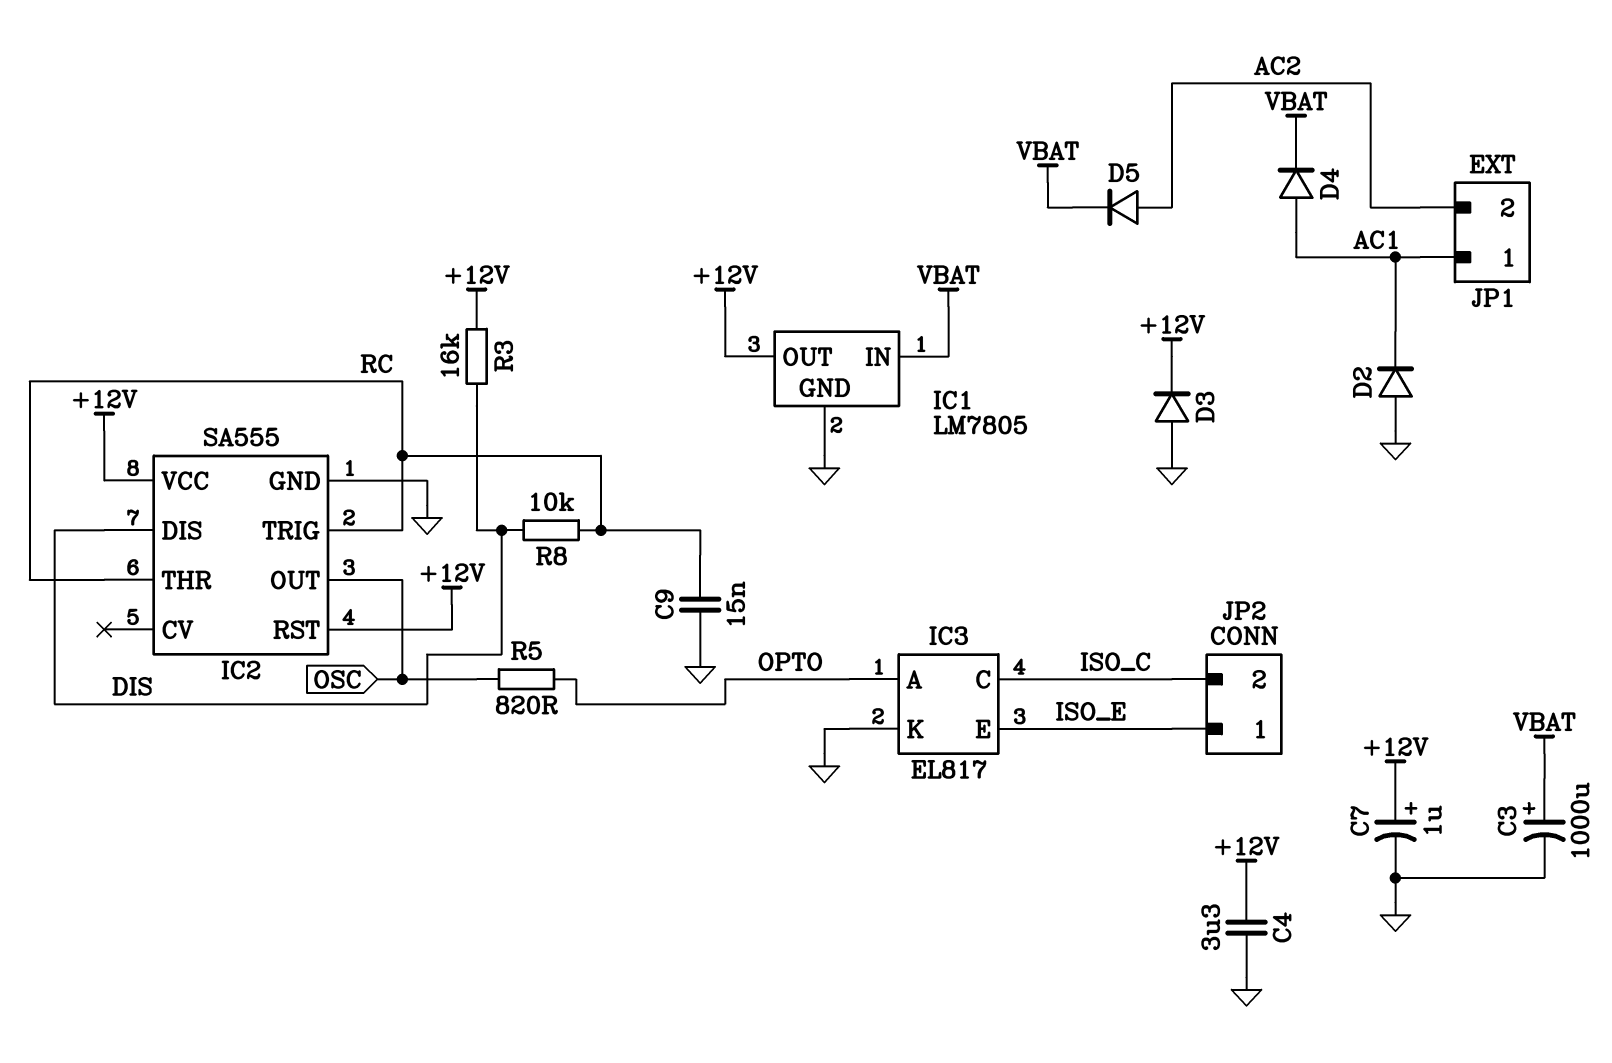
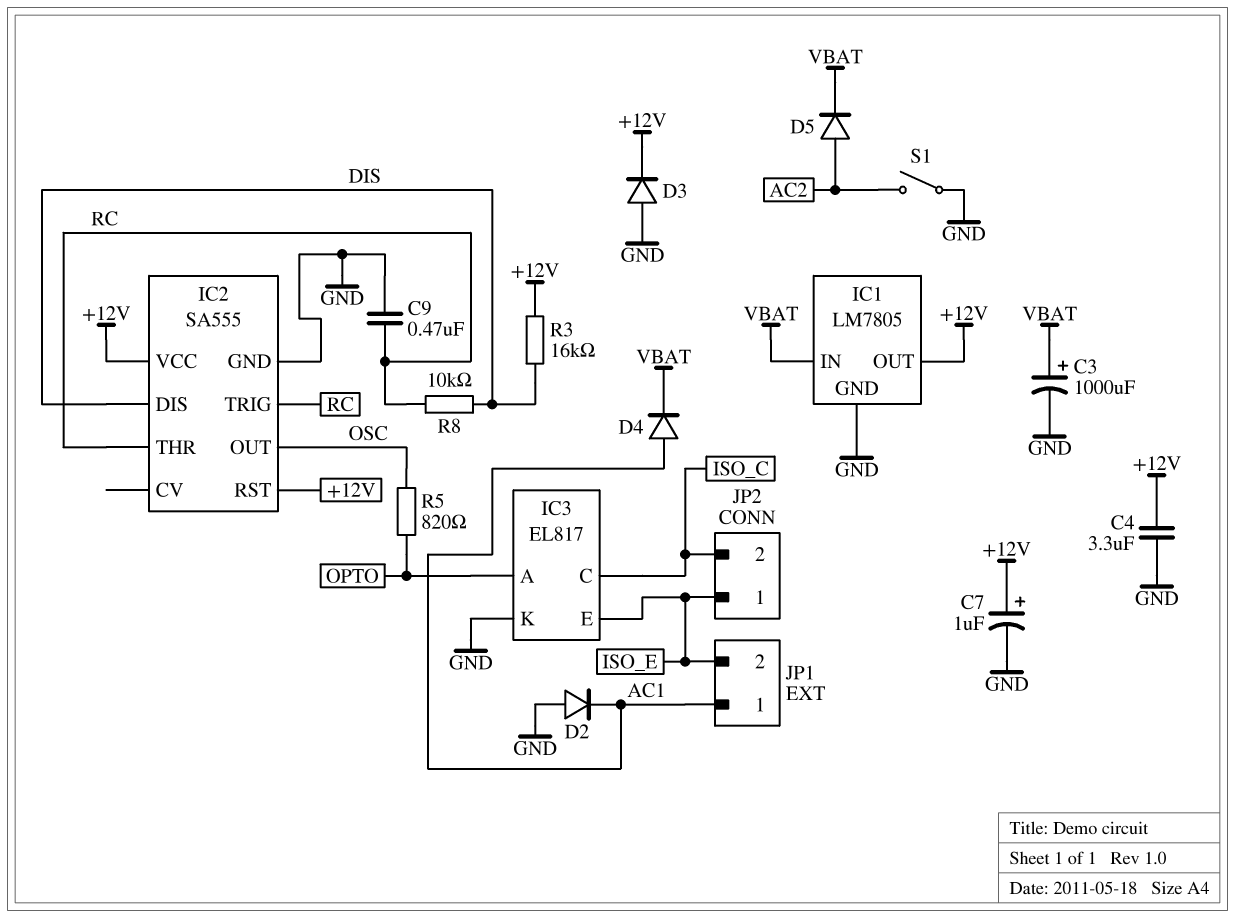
C9: 15nF (GND, RC) -> 470nF (GND, RC)
JP1 pin 2: AC2 -> ISO_E
S1: none -> switch (AC2, GND)

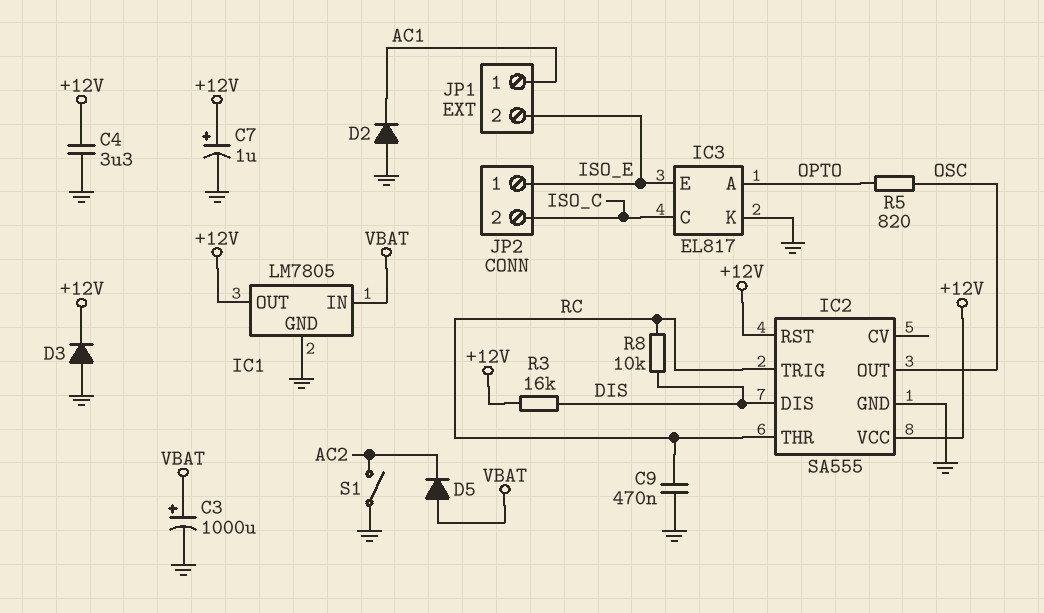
D4: diode (A AC1, K VBAT) -> none
D5: diode (A AC2, K VBAT) -> diode (A VBAT, K AC2)

